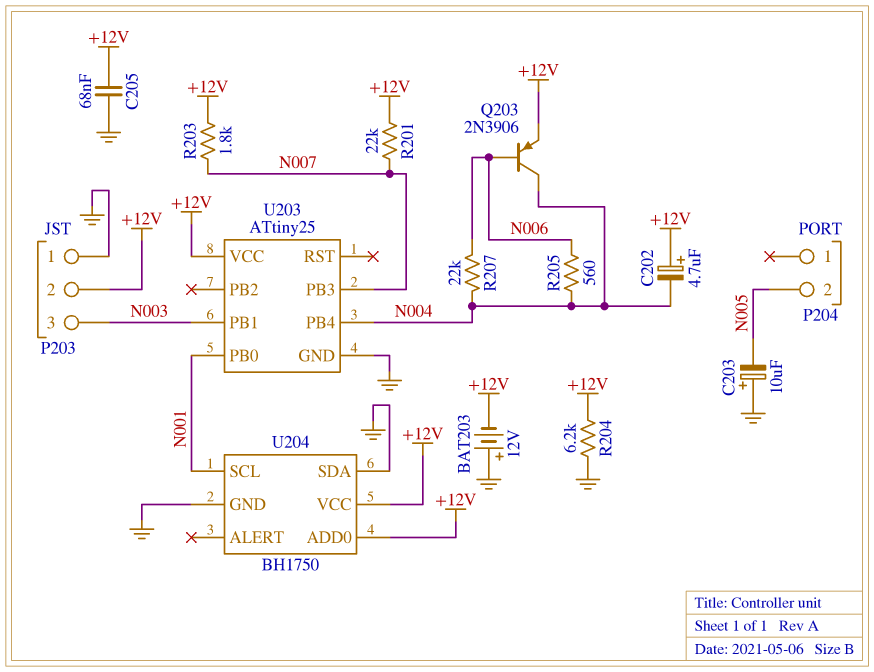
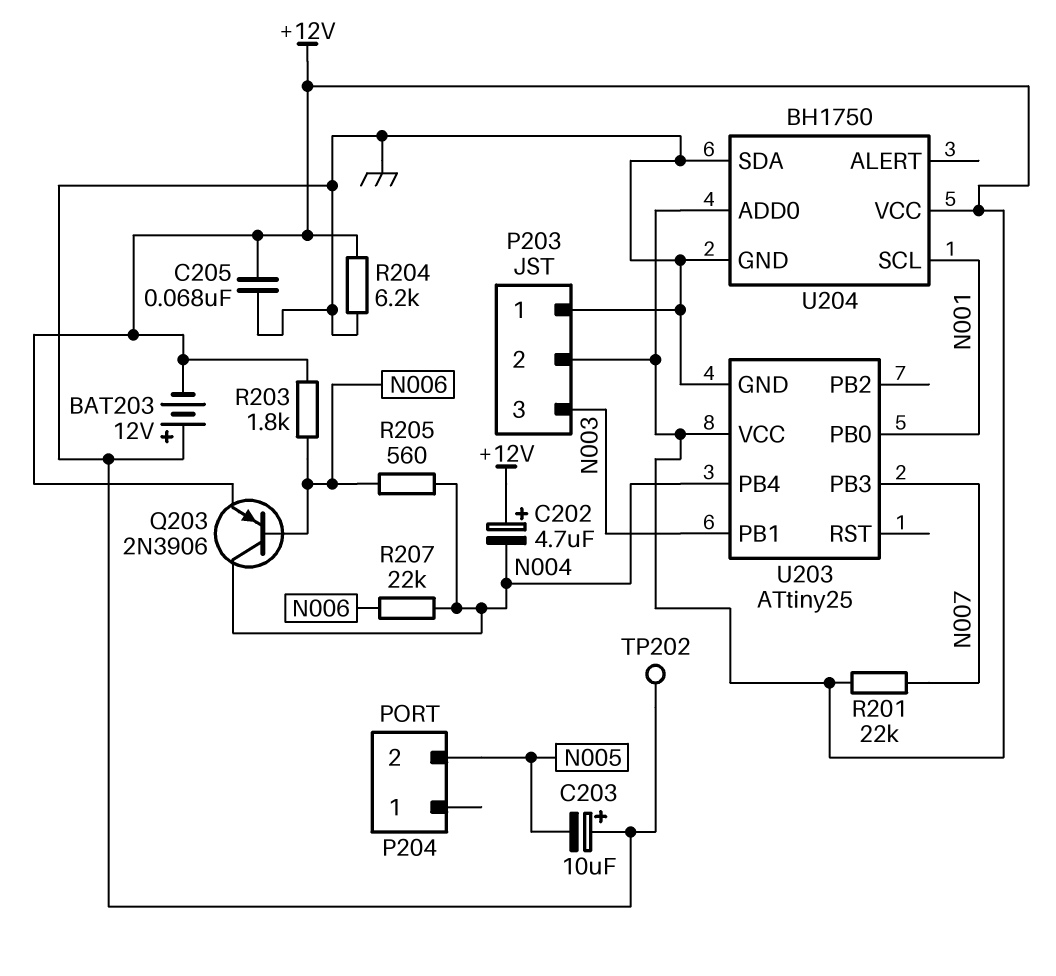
R203: 1.8k (+12V, N007) -> 1.8k (+12V, N006)
TP202: none -> test point (GND)

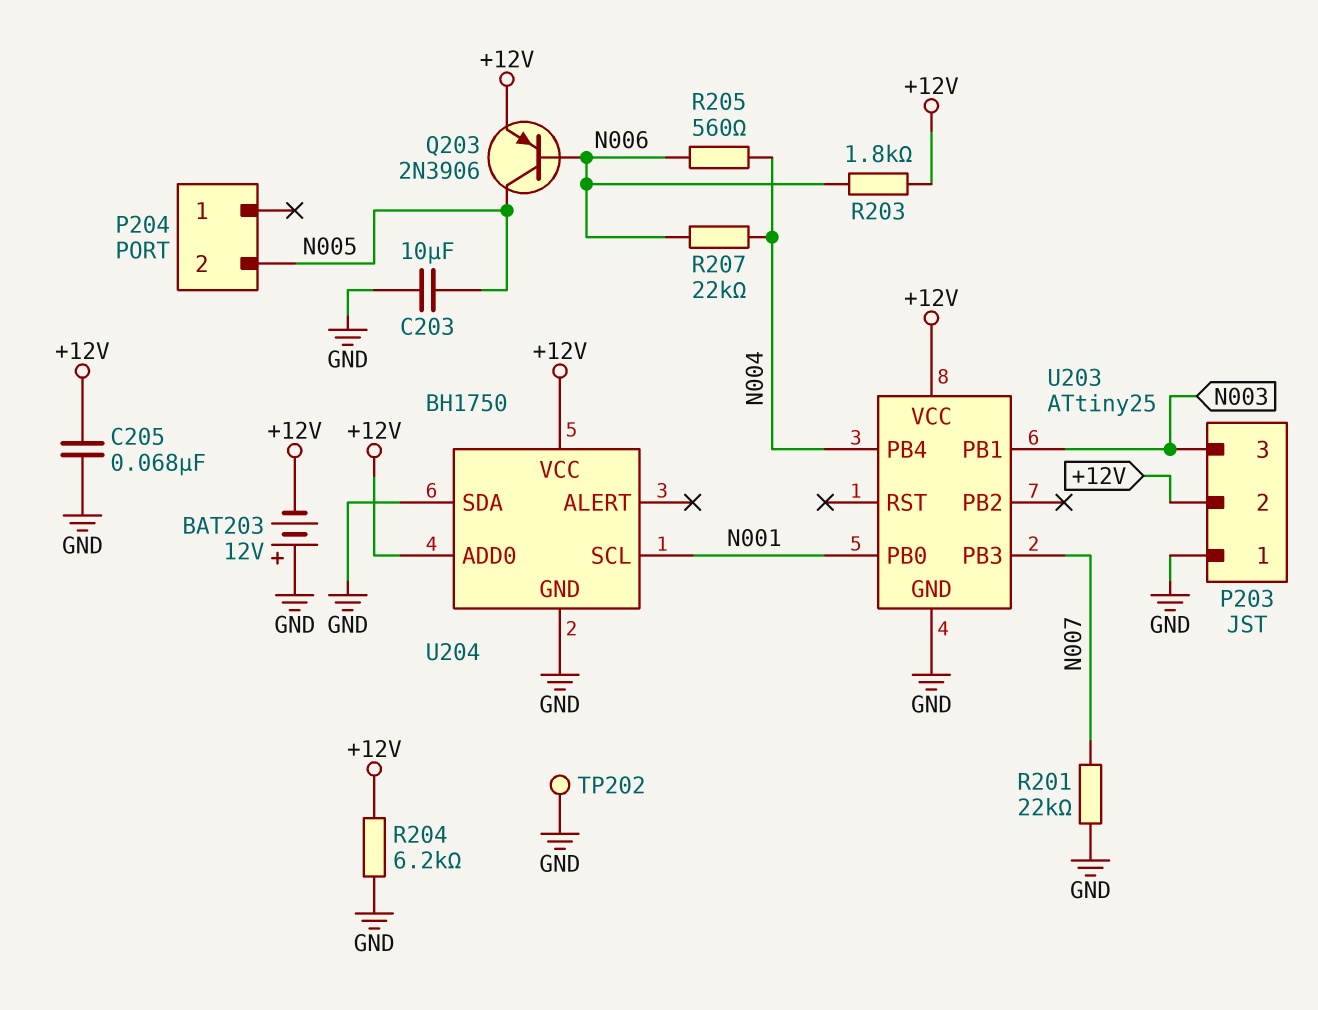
C202: 4.7uF (plus +12V, minus N004) -> none
C203: 10uF (plus GND, minus N005) -> 10uF (GND, N005)
Q203: PNP 2N3906 (B N006, C N004, E +12V) -> PNP 2N3906 (B N006, C N005, E +12V)
R201: 22k (+12V, N007) -> 22k (GND, N007)

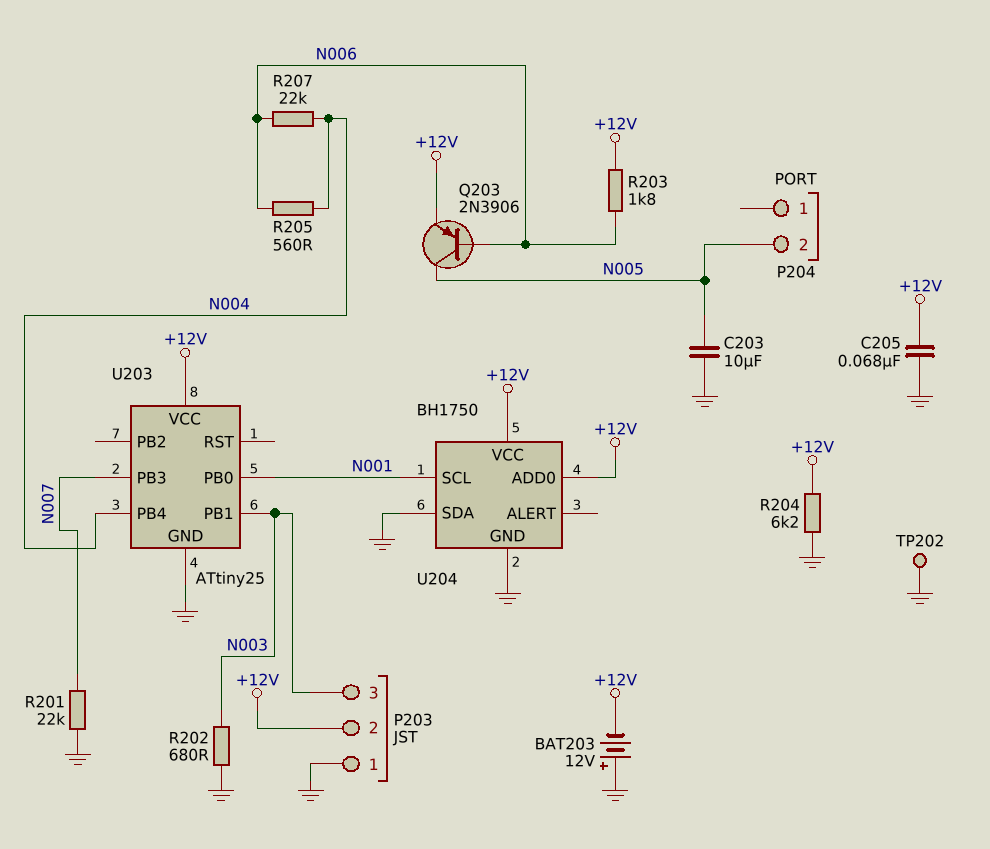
R202: none -> 680 (GND, N003)

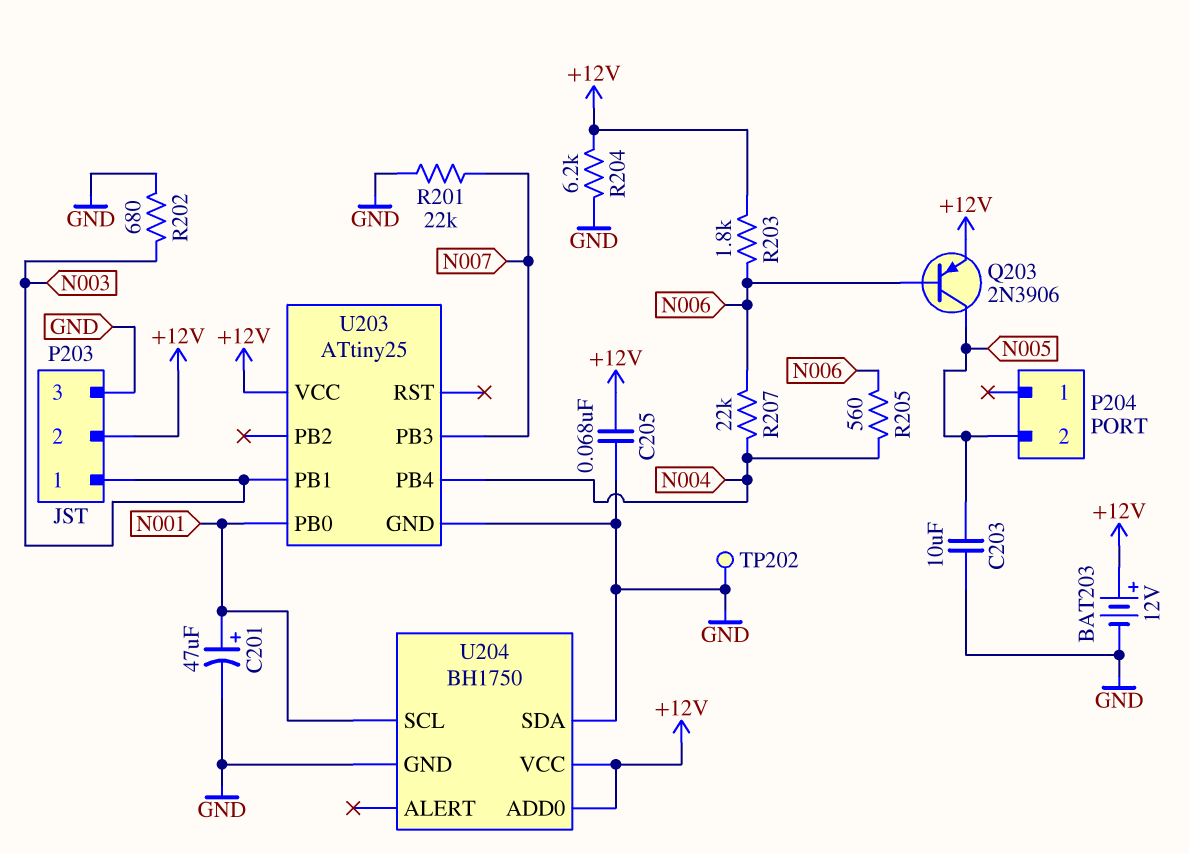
BAT203: 12V (plus GND, minus +12V) -> 12V (plus +12V, minus GND)
C201: none -> 47uF (plus N001, minus GND)
P203 pin 1: GND -> N003
P203 pin 3: N003 -> GND

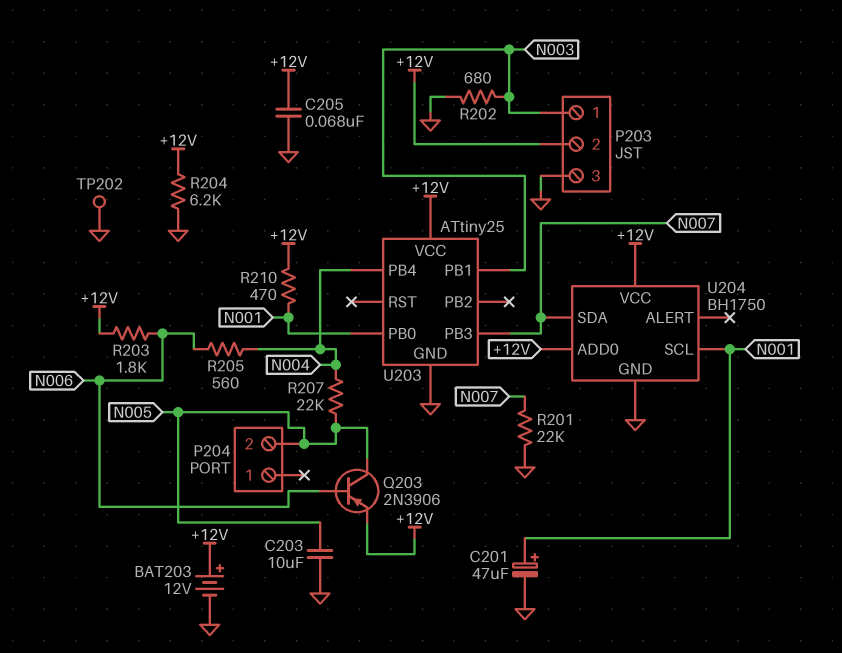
R207: 22k (N004, N006) -> 22k (N004, N005)
R210: none -> 470 (+12V, N001)
U204 pin SDA: GND -> N007

